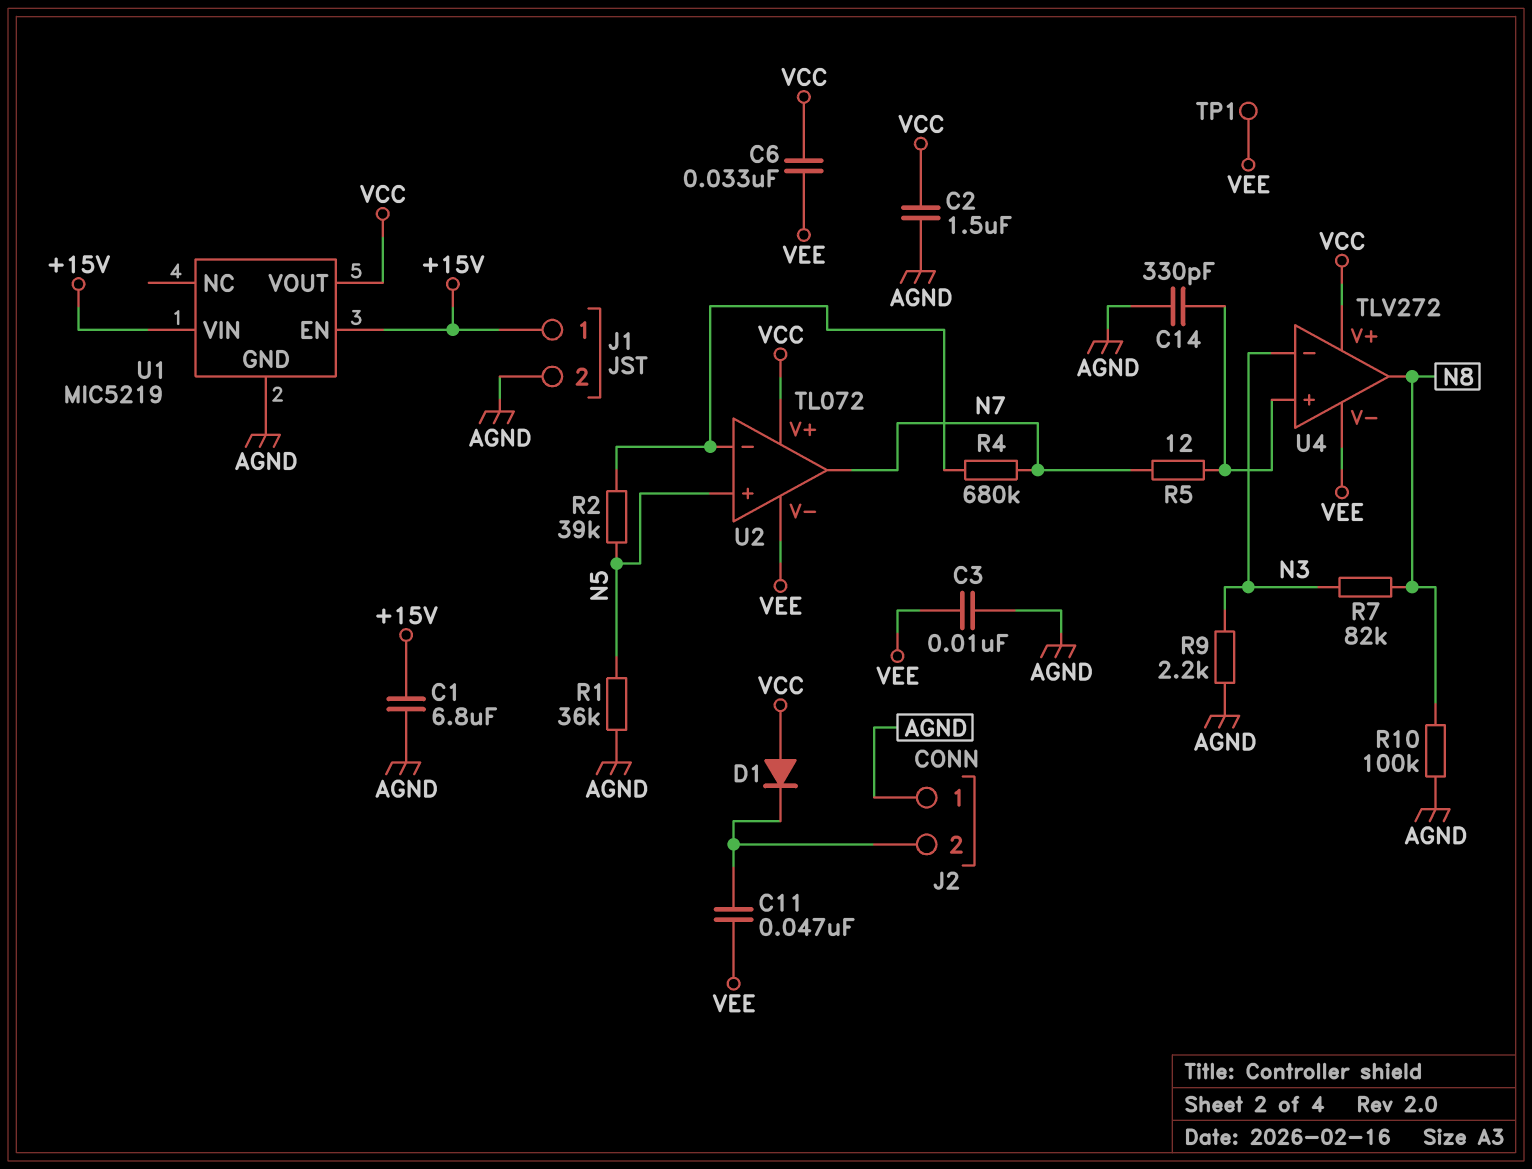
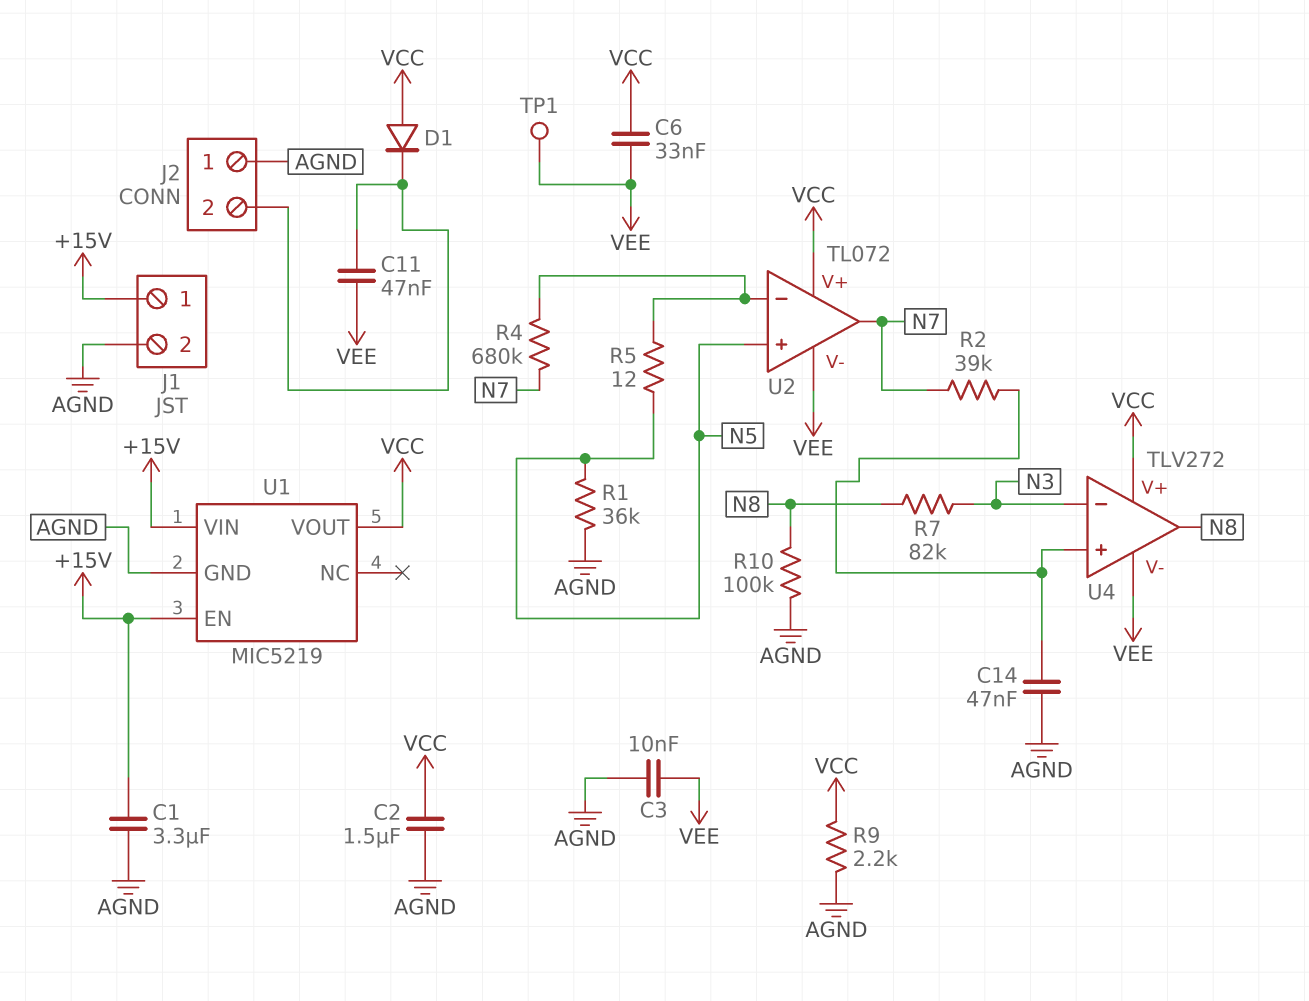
C1: 6.8uF (+15V, AGND) -> 3.3uF (+15V, AGND)
C14: 330pF (AGND, U4/in+) -> 47nF (AGND, U4/in+)
R2: 39k (N5, U2/in-) -> 39k (N7, U4/in+)
R5: 12 (N7, U4/in+) -> 12 (N5, U2/in-)
R9: 2.2k (AGND, N3) -> 2.2k (AGND, VCC)

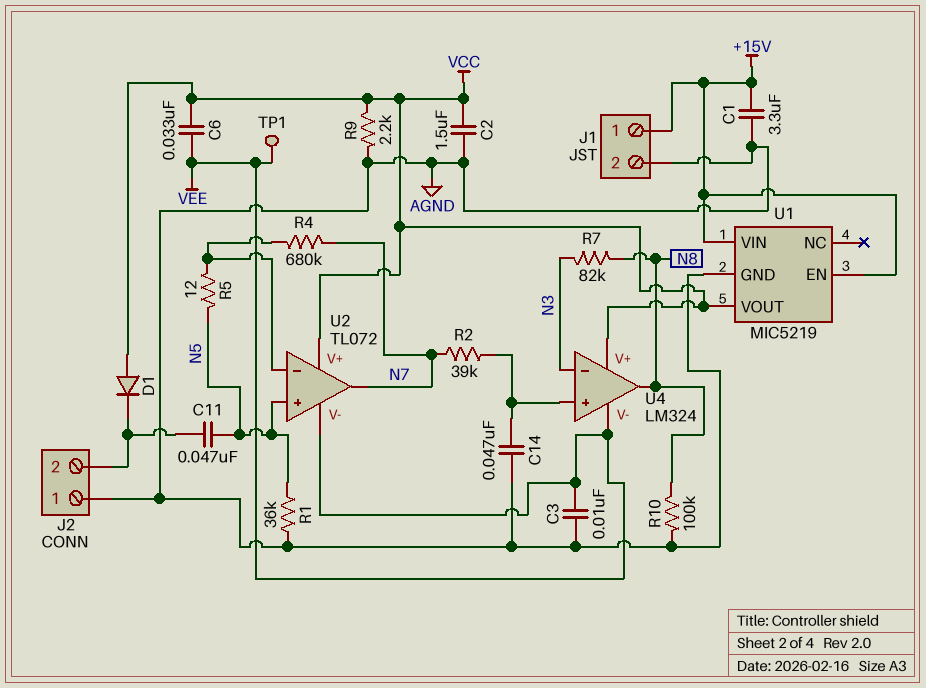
C11: 47nF (J2/2, VEE) -> 47nF (J2/2, N5)
U4: TLV272 -> LM324

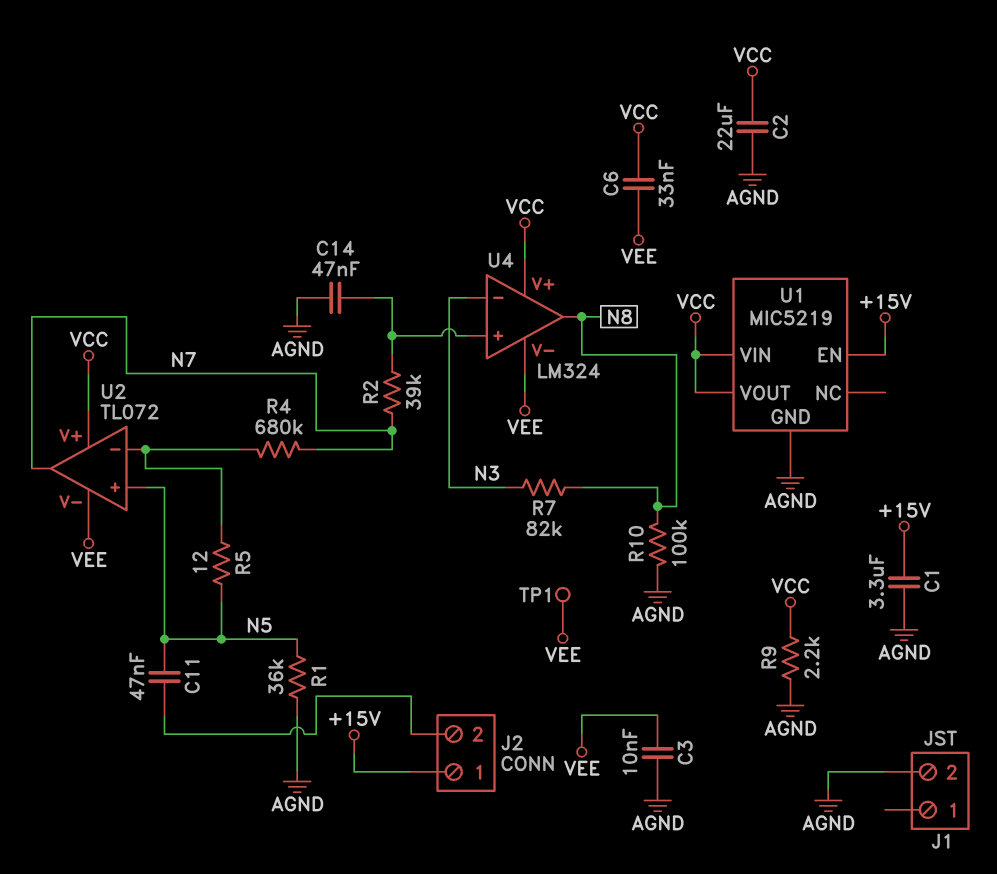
C2: 1.5uF (AGND, VCC) -> 22uF (AGND, VCC)
D1: diode (A VCC, K J2/2) -> none
J1 pin 1: +15V -> none
J2 pin 1: AGND -> +15V
U1 pin VIN: +15V -> VCC

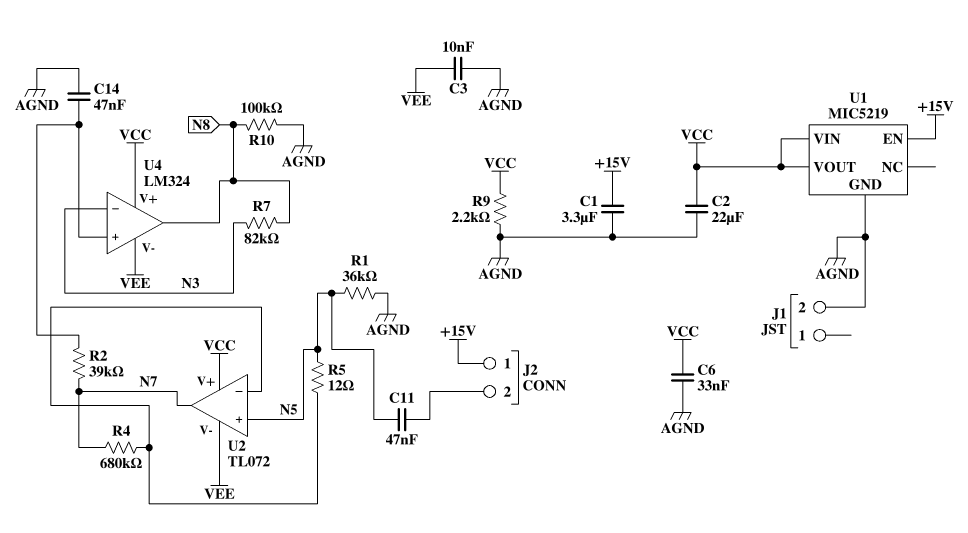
C6: 33nF (VCC, VEE) -> 33nF (AGND, VCC)
TP1: test point (VEE) -> none

